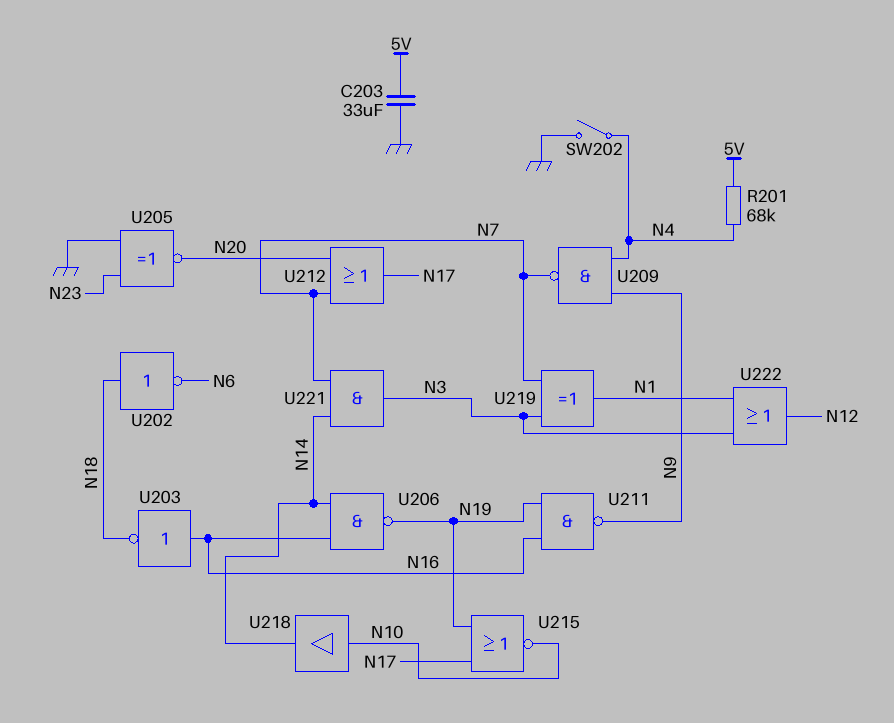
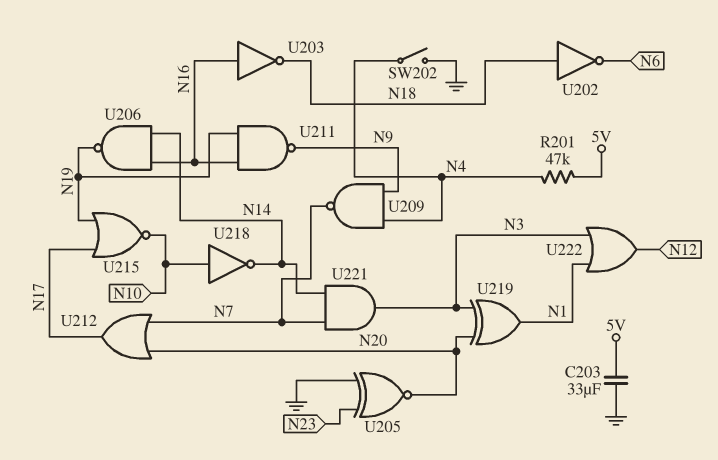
R201: 68k (5V, N4) -> 47k (5V, N4)
U218: buffer (in N10, out N14) -> NOT (in N10, out N14)
U219: XOR (in N3, in N7, out N1) -> XOR (in N3, in N20, out N1)

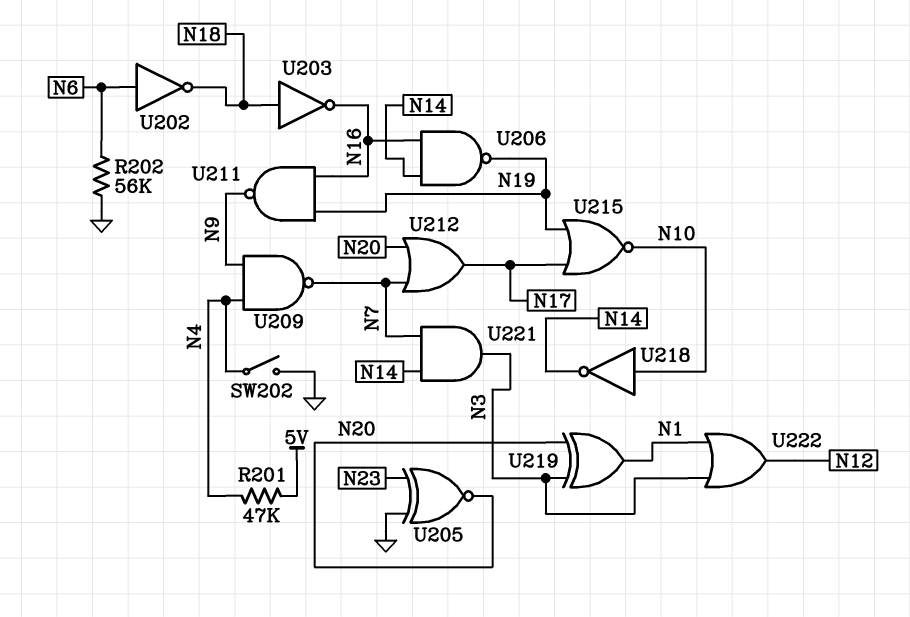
C203: 33uF (5V, GND) -> none
R202: none -> 56k (GND, N6)
U202: NOT (in N18, out N6) -> NOT (in N6, out N18)
U203: NOT (in N16, out N18) -> NOT (in N18, out N16)

